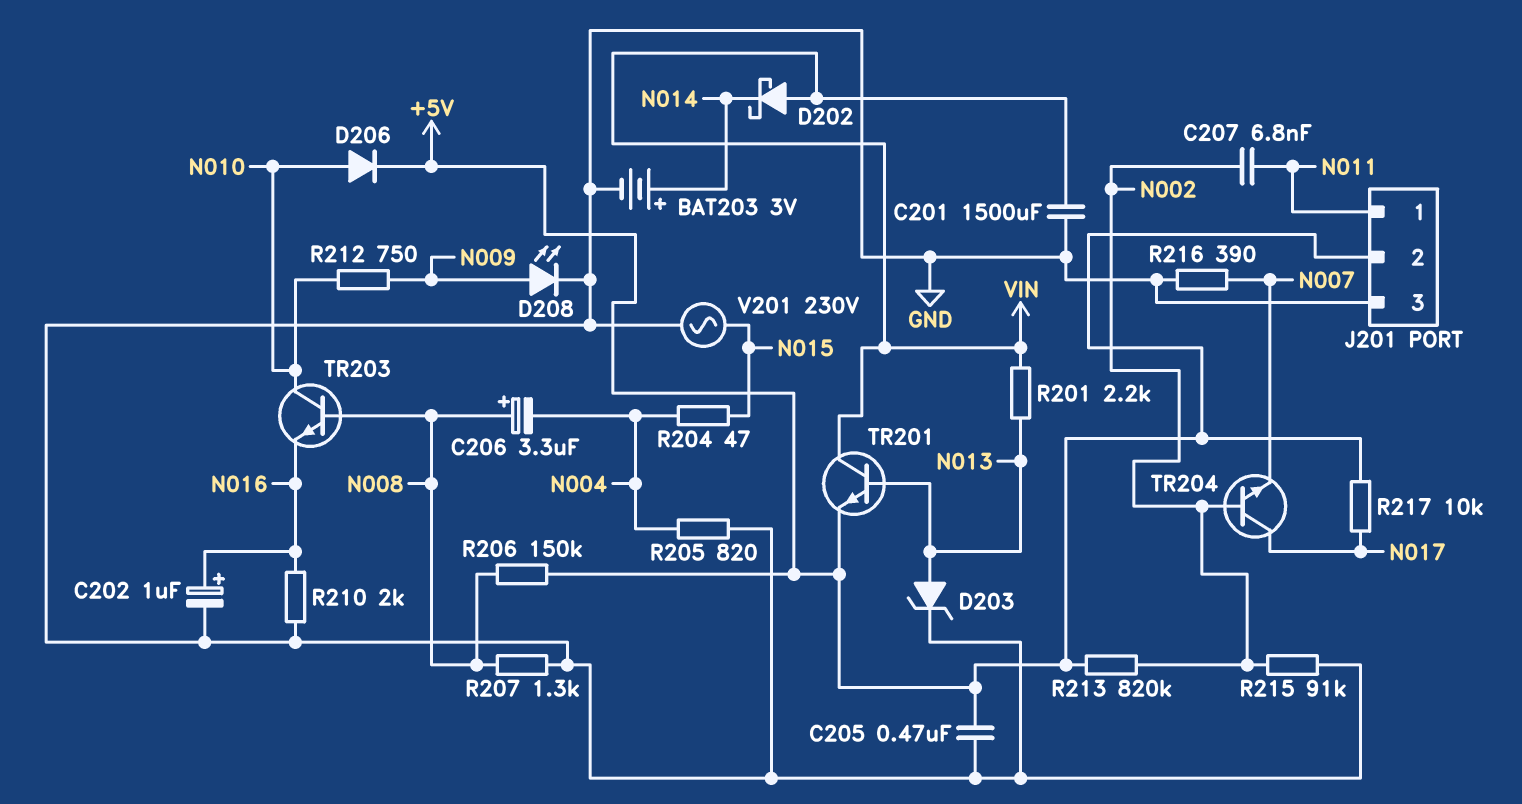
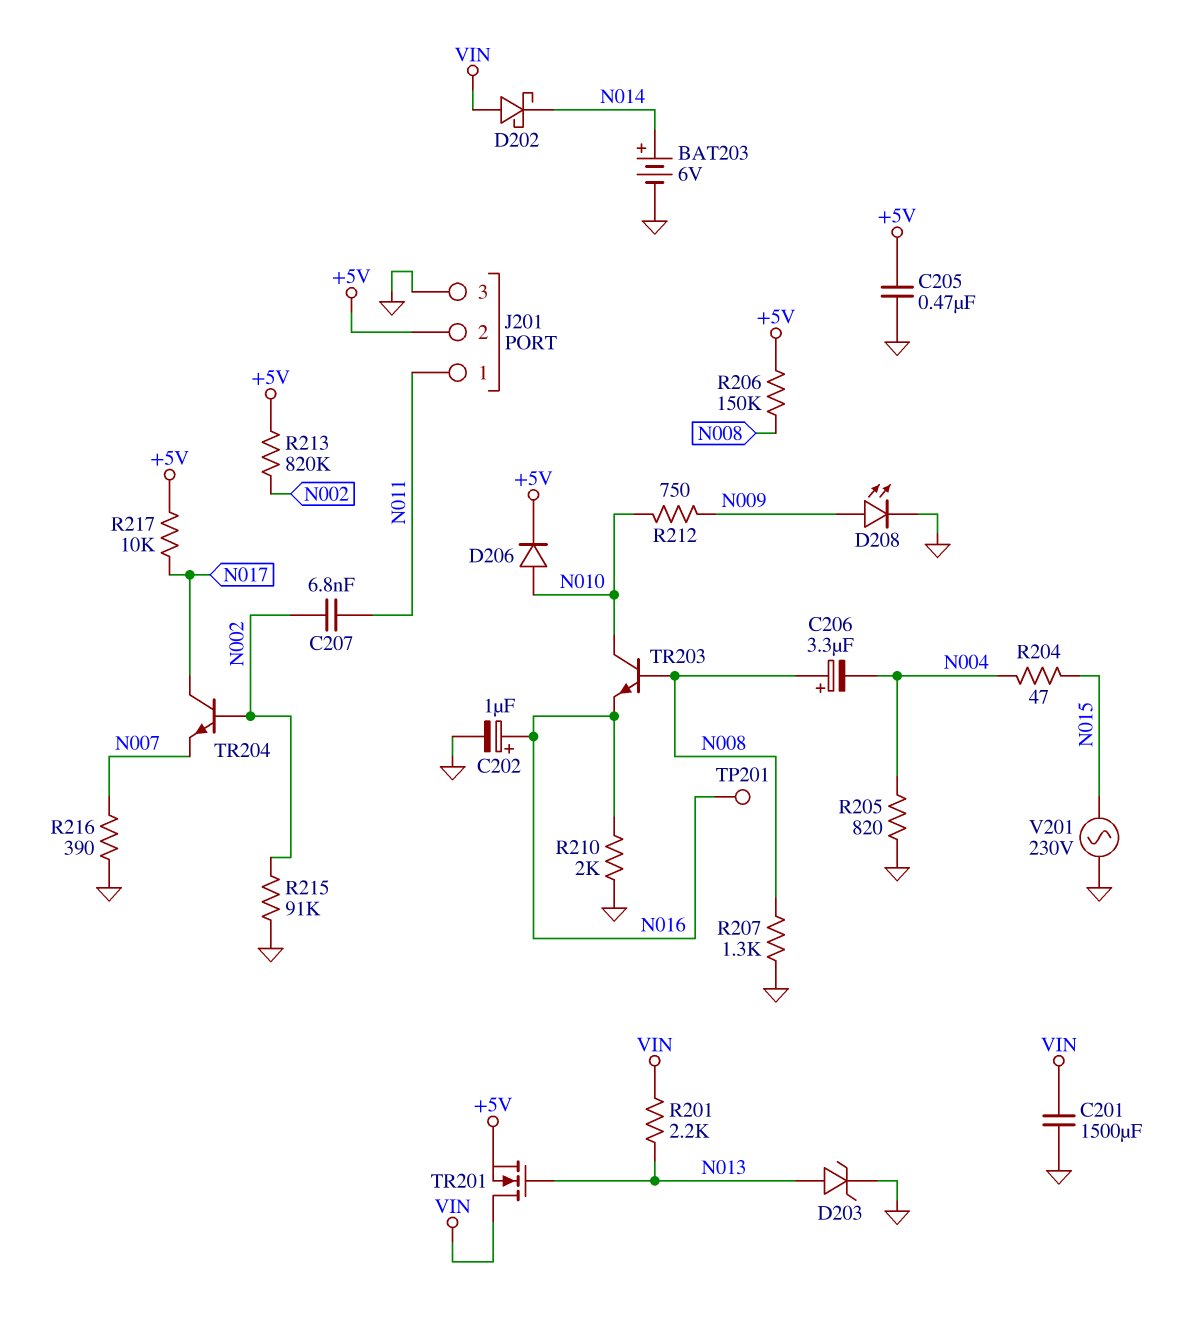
BAT203: 3V (plus N014, minus GND) -> 6V (plus N014, minus GND)
TP201: none -> test point (N016)
TR201: NPN (B N013, C VIN, E +5V) -> NMOS (G N013, D VIN, S +5V)

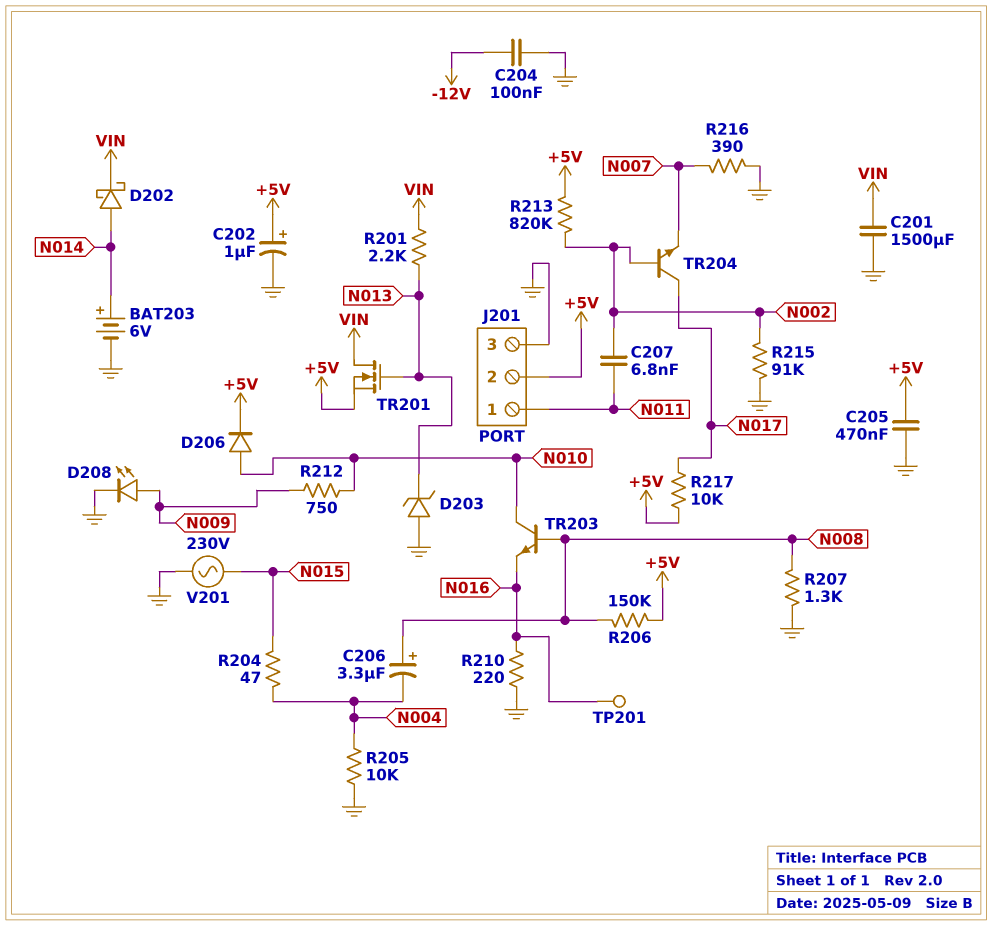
C202: 1uF (plus N016, minus GND) -> 1uF (plus +5V, minus GND)
C204: none -> 100nF (-12V, GND)
D202: schottky (A VIN, K N014) -> schottky (A N014, K VIN)
D203: zener (A N013, K GND) -> zener (A GND, K N013)
R205: 820 (GND, N004) -> 10k (GND, N004)
R210: 2k (GND, N016) -> 220 (GND, N016)

